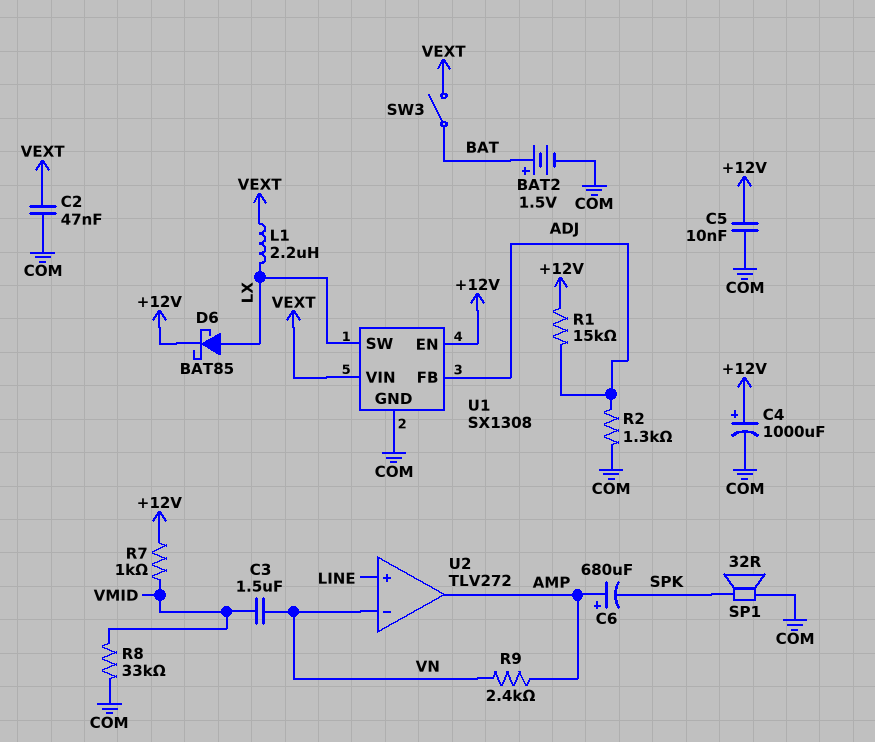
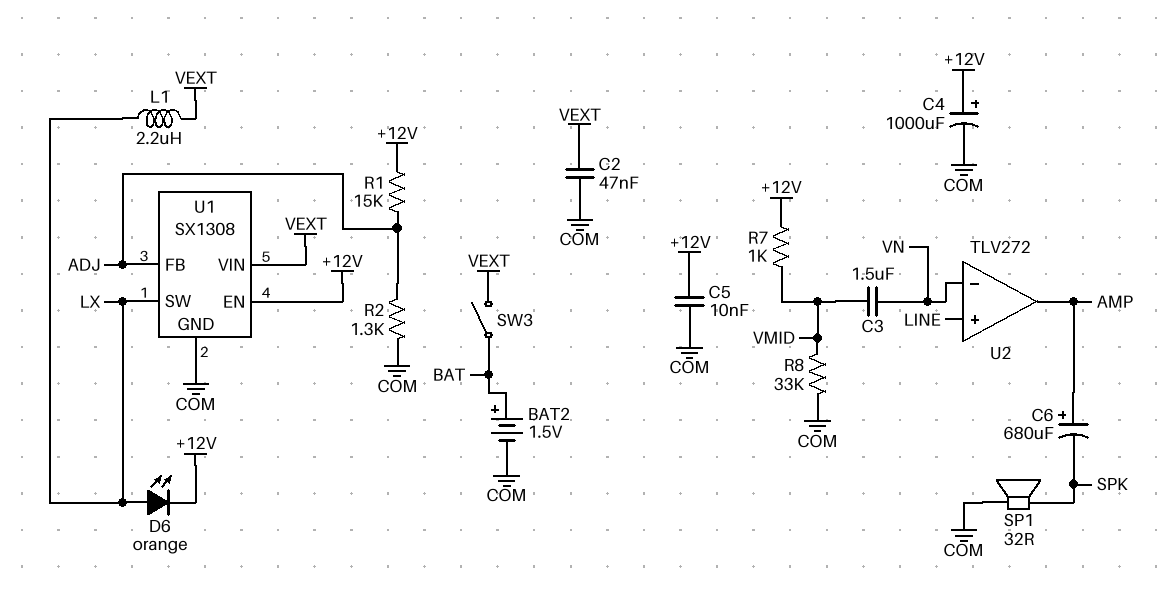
D6: schottky BAT85 (A LX, K +12V) -> LED orange (A LX, K +12V)
R9: 2.4k (AMP, VN) -> none

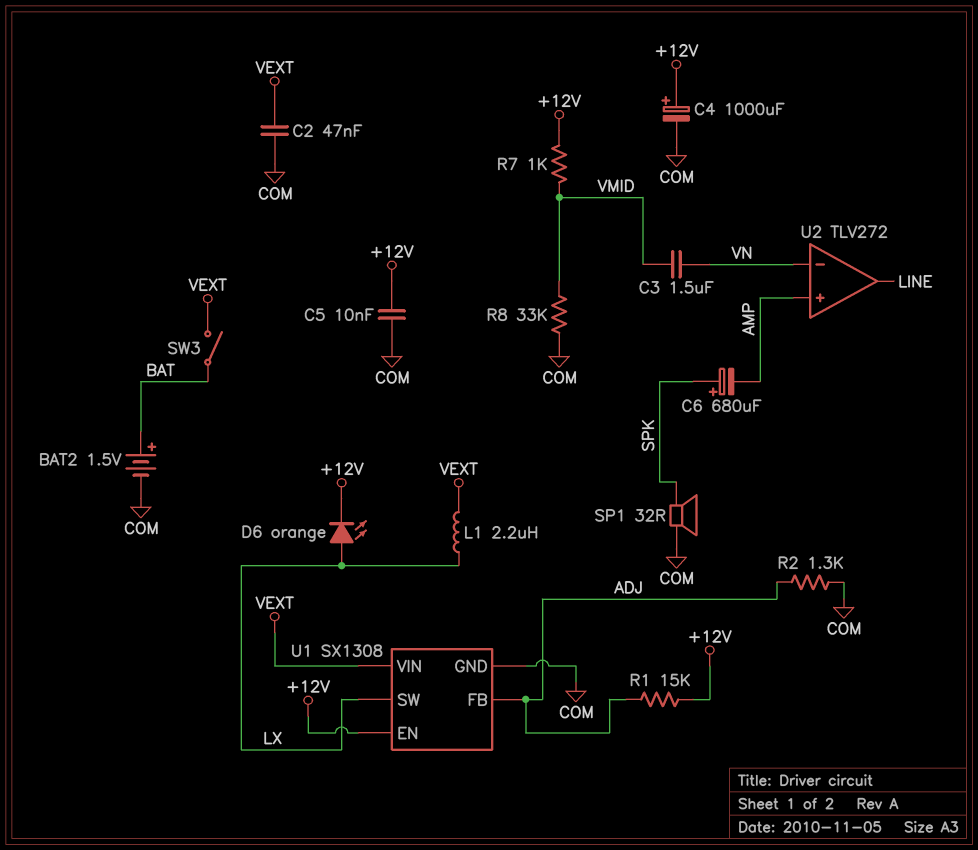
C6: 680uF (plus AMP, minus SPK) -> 680uF (plus SPK, minus AMP)
U2 pin in+: LINE -> AMP
U2 pin out: AMP -> LINE

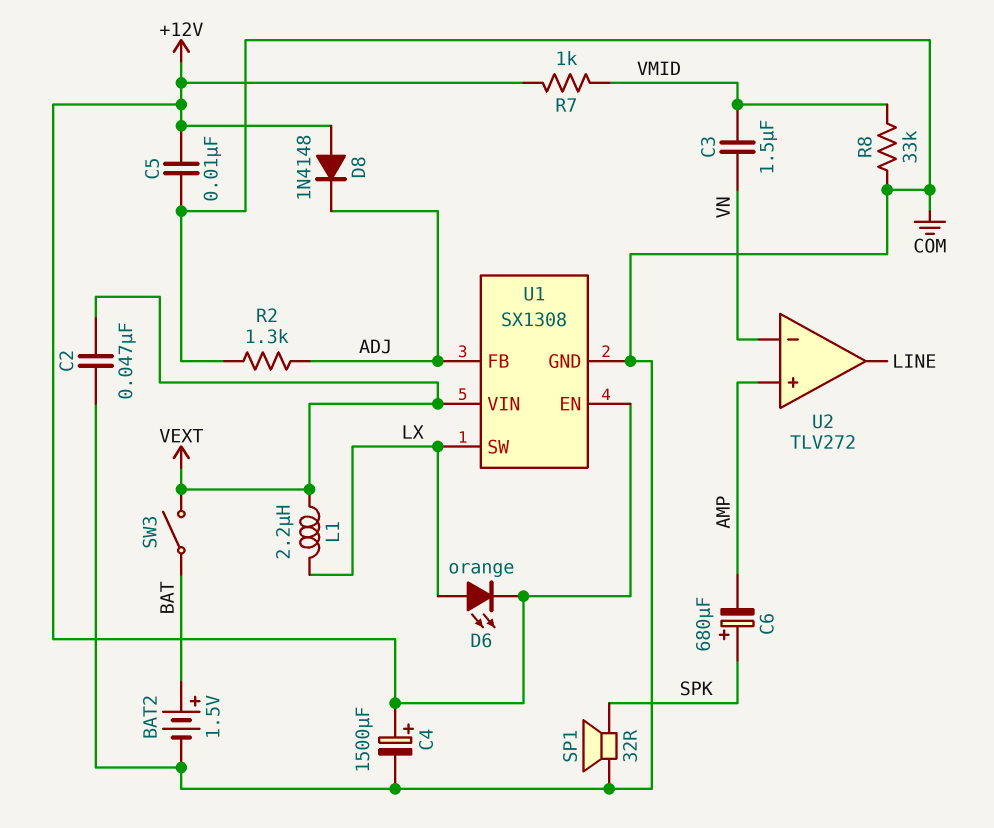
C4: 1000uF (plus +12V, minus COM) -> 1500uF (plus +12V, minus COM)
D8: none -> diode 1N4148 (A +12V, K ADJ)
R1: 15k (+12V, ADJ) -> none

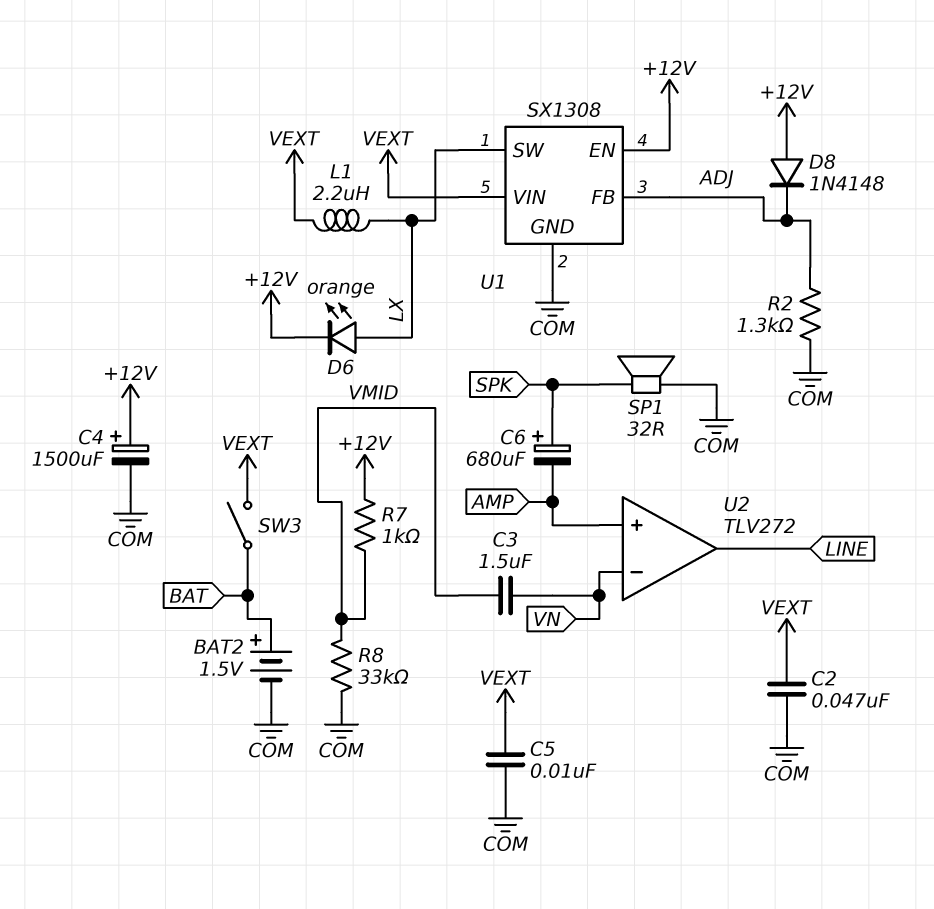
C5: 10nF (+12V, COM) -> 10nF (COM, VEXT)

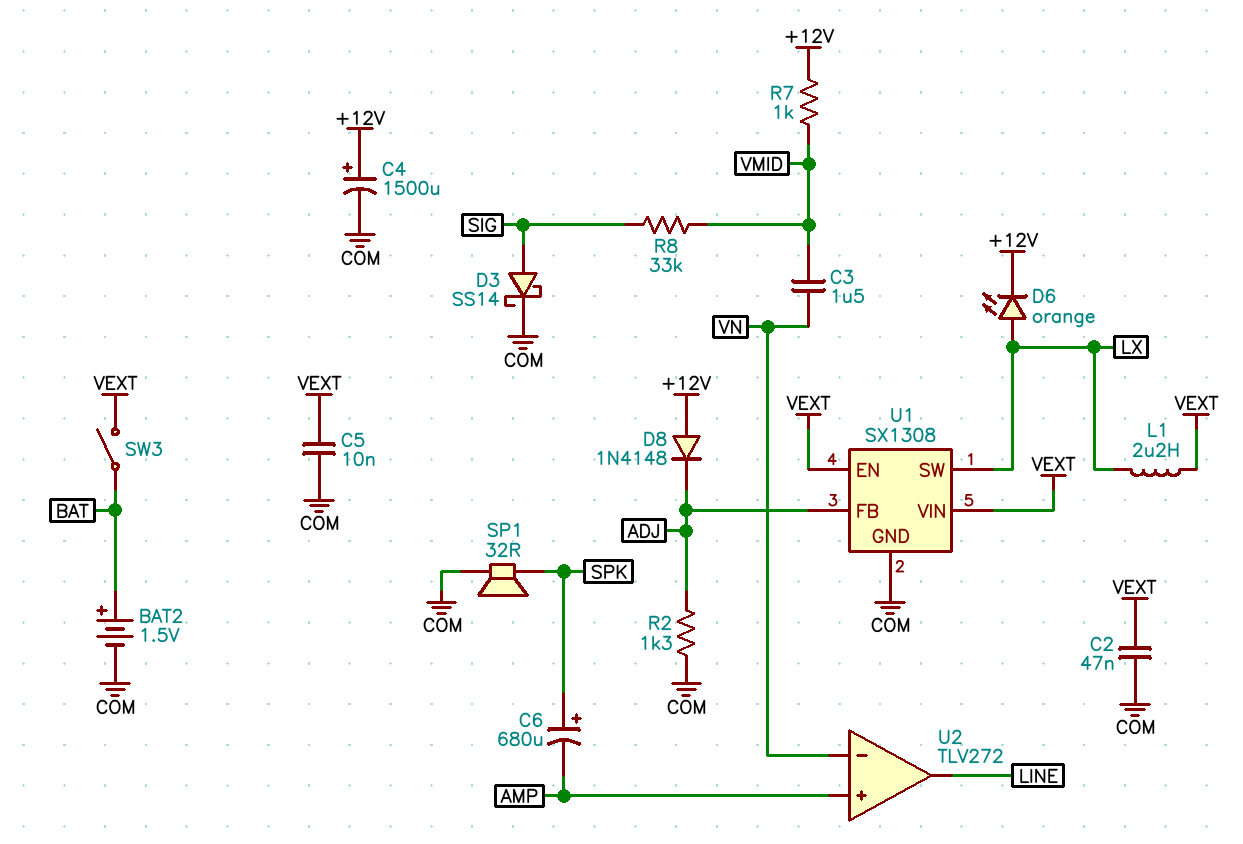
D3: none -> schottky SS14 (A SIG, K COM)
R8: 33k (COM, VMID) -> 33k (SIG, VMID)
U1 pin EN: +12V -> VEXT

